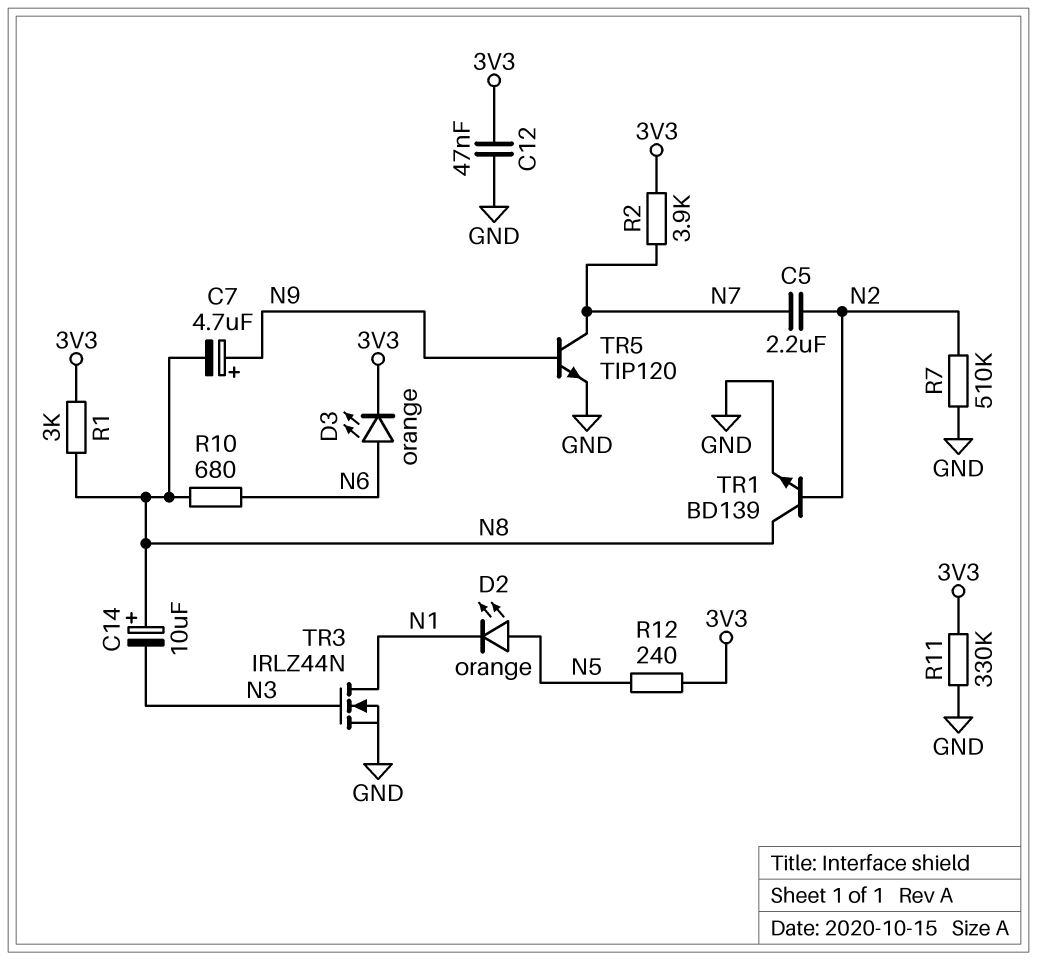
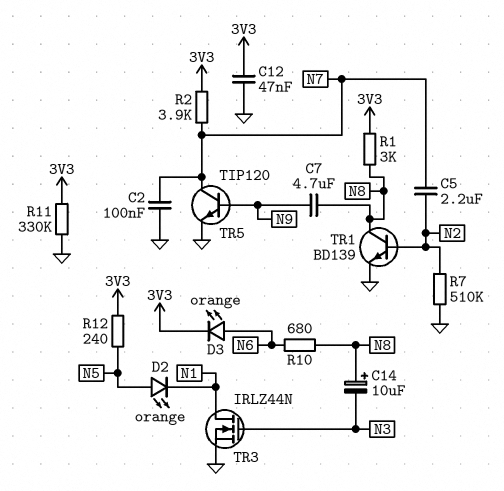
C2: none -> 100nF (GND, N7)
C7: 4.7uF (plus N9, minus N8) -> 4.7uF (N8, N9)

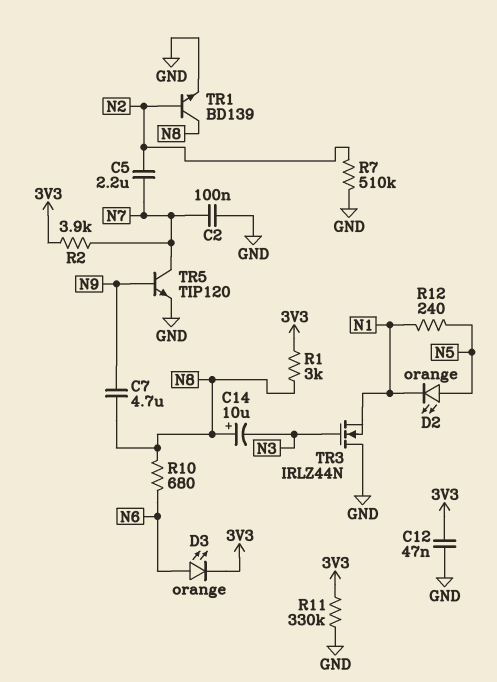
R12: 240 (3V3, N5) -> 240 (N1, N5)
TR3: NMOS IRLZ44N (G N3, D N1, S GND) -> NMOS IRLZ44N (G N3, D GND, S N1)

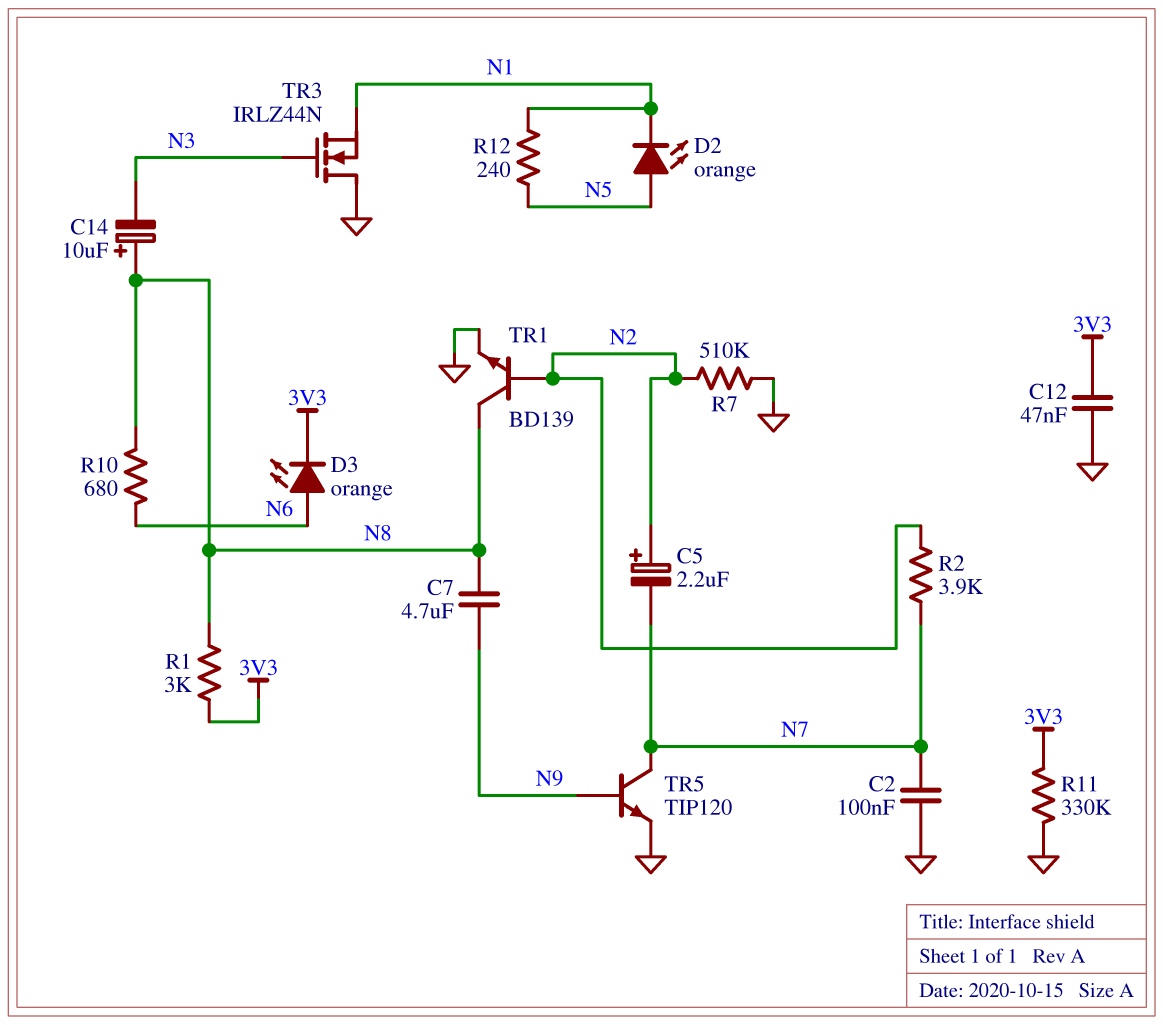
C5: 2.2uF (N2, N7) -> 2.2uF (plus N2, minus N7)
R2: 3.9k (3V3, N7) -> 3.9k (N2, N7)

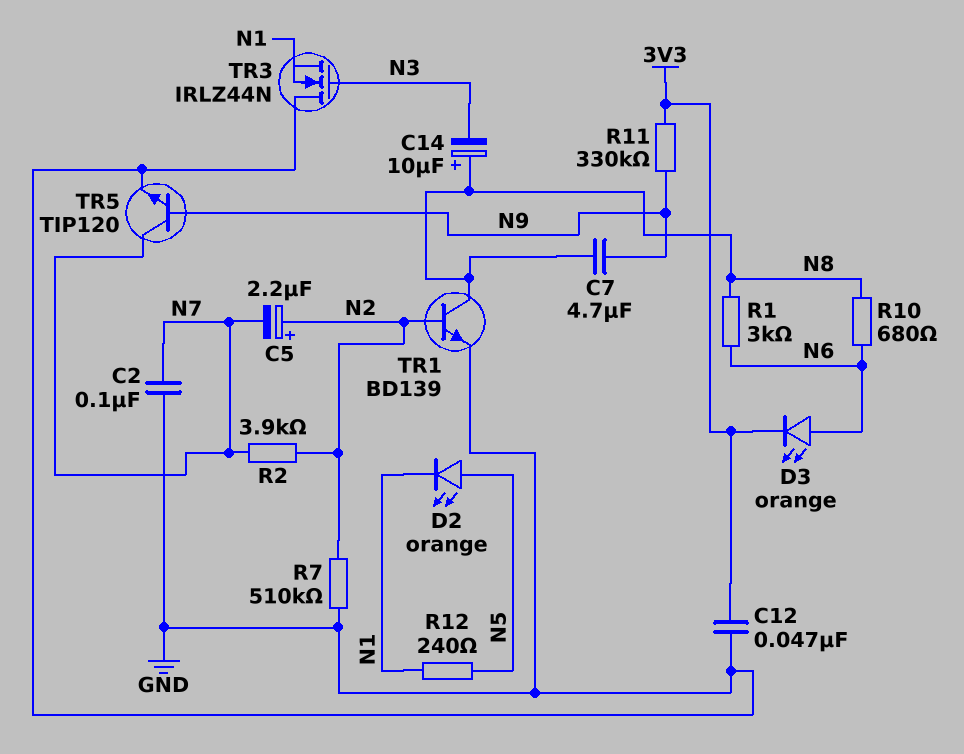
R1: 3k (3V3, N8) -> 3k (N6, N8)
R11: 330k (3V3, GND) -> 330k (3V3, N9)

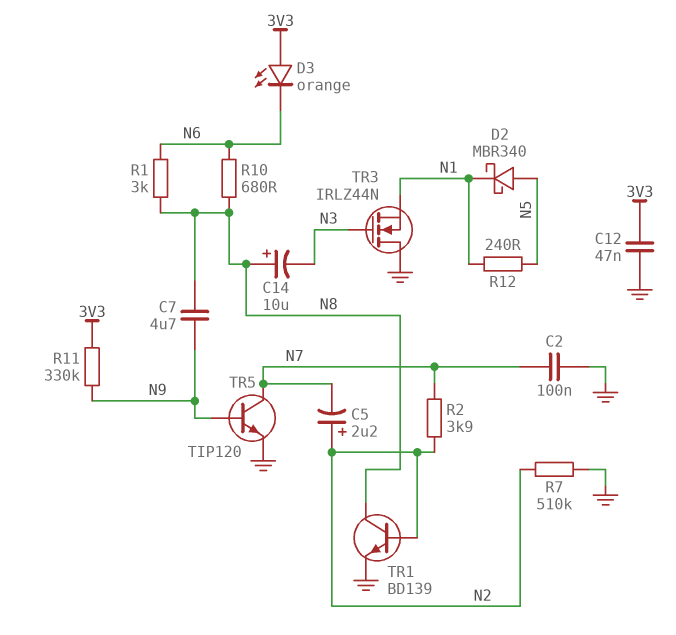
D2: LED orange (A N5, K N1) -> schottky MBR340 (A N5, K N1)
D3: LED orange (A N6, K 3V3) -> LED orange (A 3V3, K N6)

